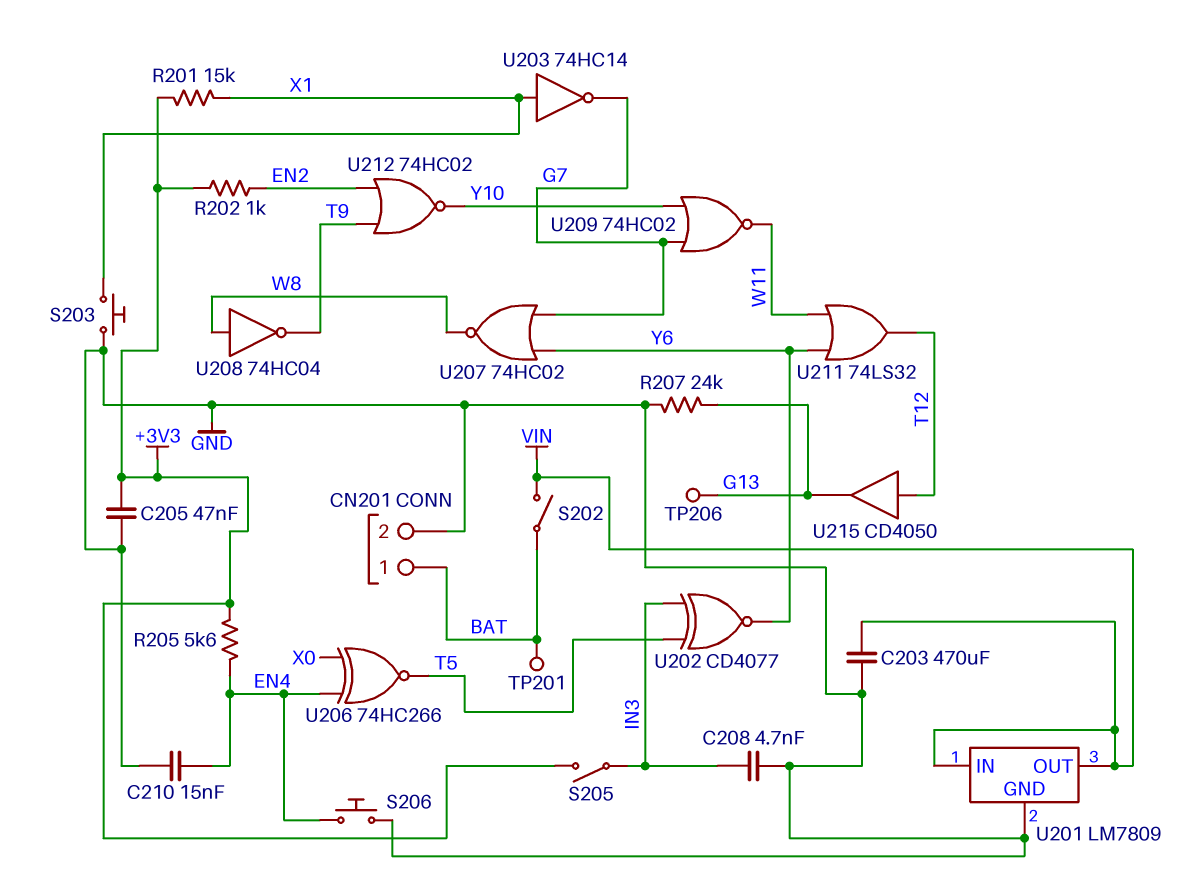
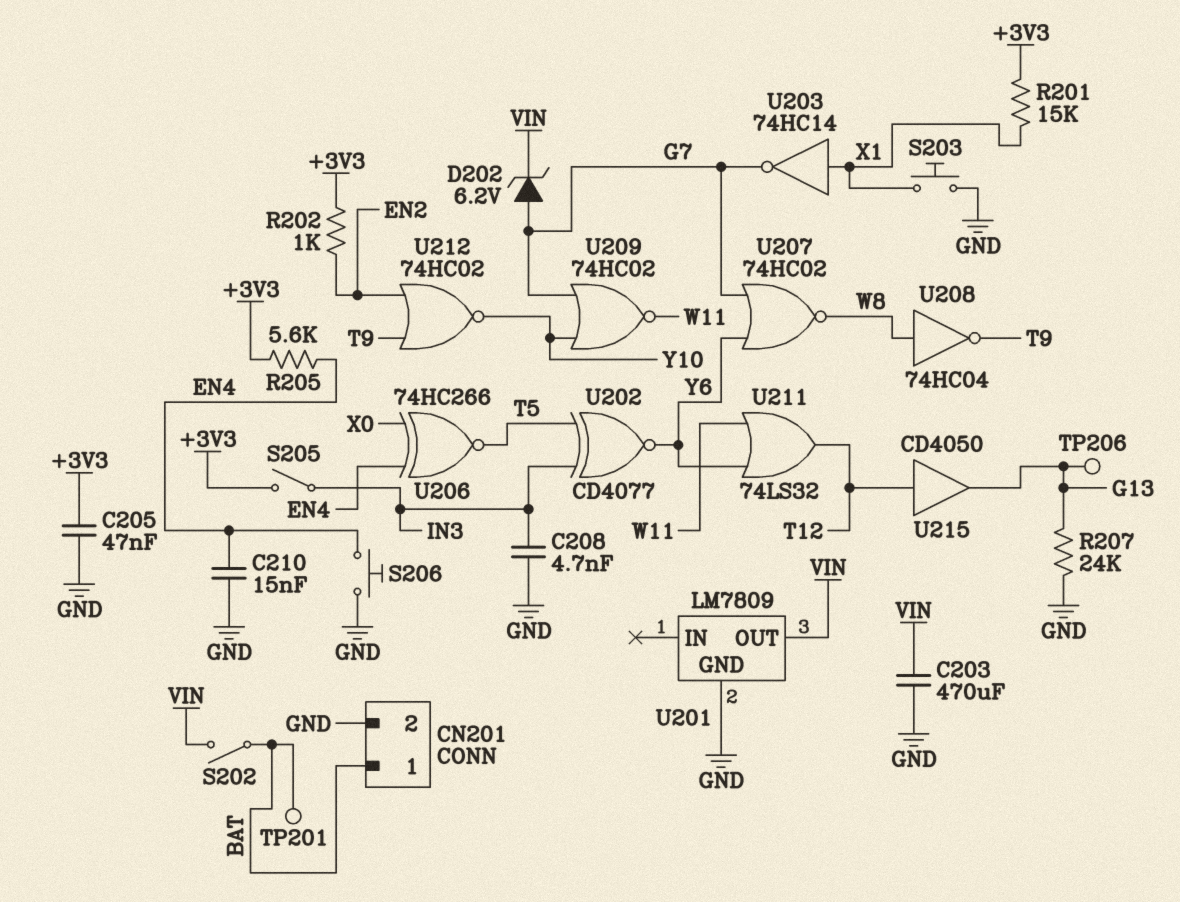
D202: none -> zener 6.2V (A G7, K VIN)
U201 pin IN: VIN -> none

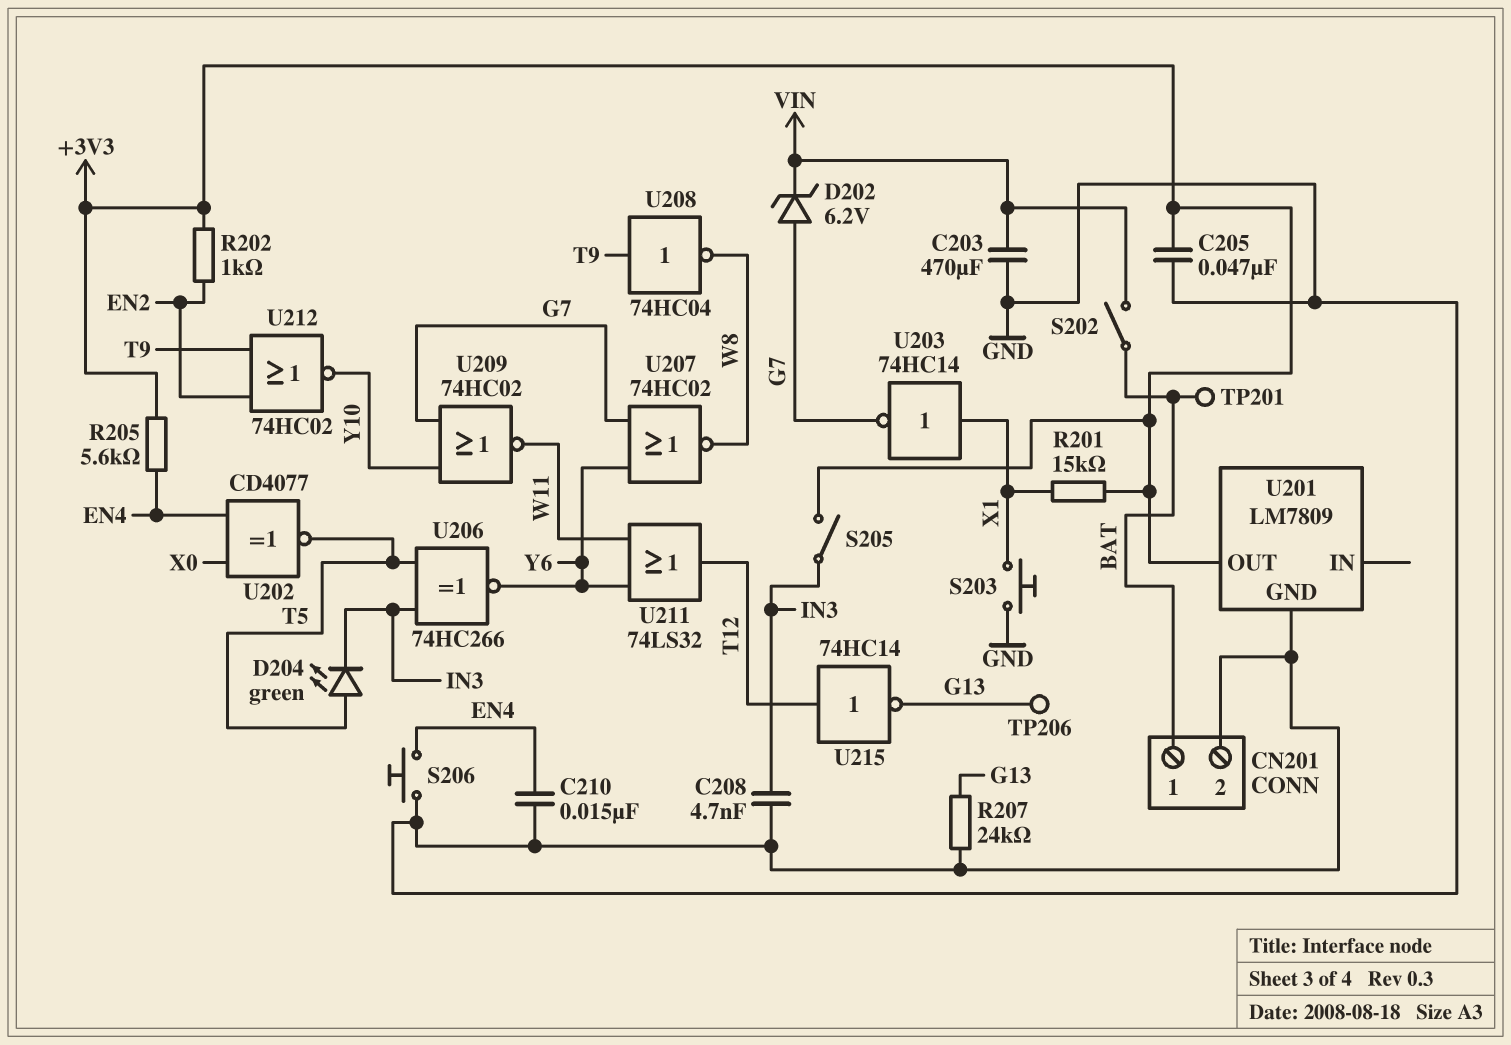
D204: none -> LED green (A T5, K IN3)
U201 pin OUT: VIN -> +3V3
U202: XNOR CD4077 (in IN3, in T5, out Y6) -> XNOR CD4077 (in EN4, in X0, out T5)
U206: XNOR 74HC266 (in EN4, in X0, out T5) -> XNOR 74HC266 (in IN3, in T5, out Y6)
U208: NOT 74HC04 (in W8, out T9) -> NOT 74HC04 (in T9, out W8)
U215: buffer CD4050 (in T12, out G13) -> NOT 74HC14 (in T12, out G13)

